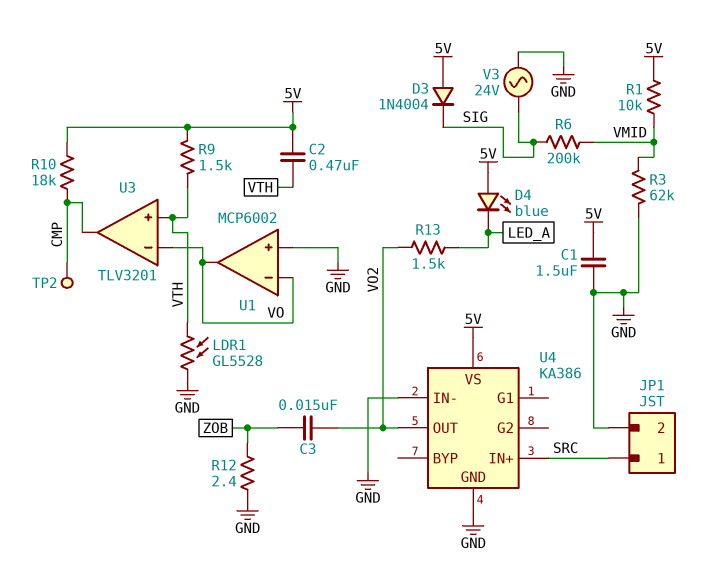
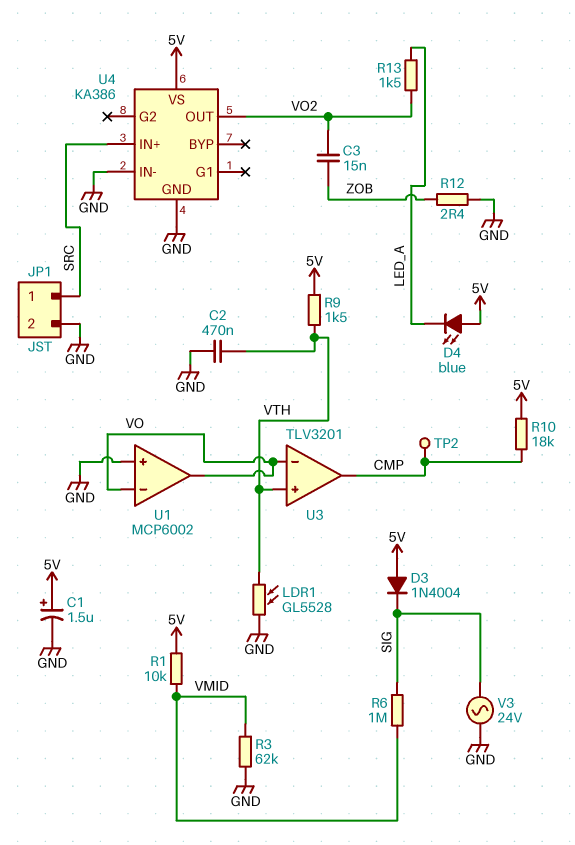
C1: 1.5uF (5V, GND) -> 1.5uF (plus 5V, minus GND)
C2: 470nF (5V, VTH) -> 470nF (GND, VTH)
R6: 200k (SIG, VMID) -> 1M (SIG, VMID)

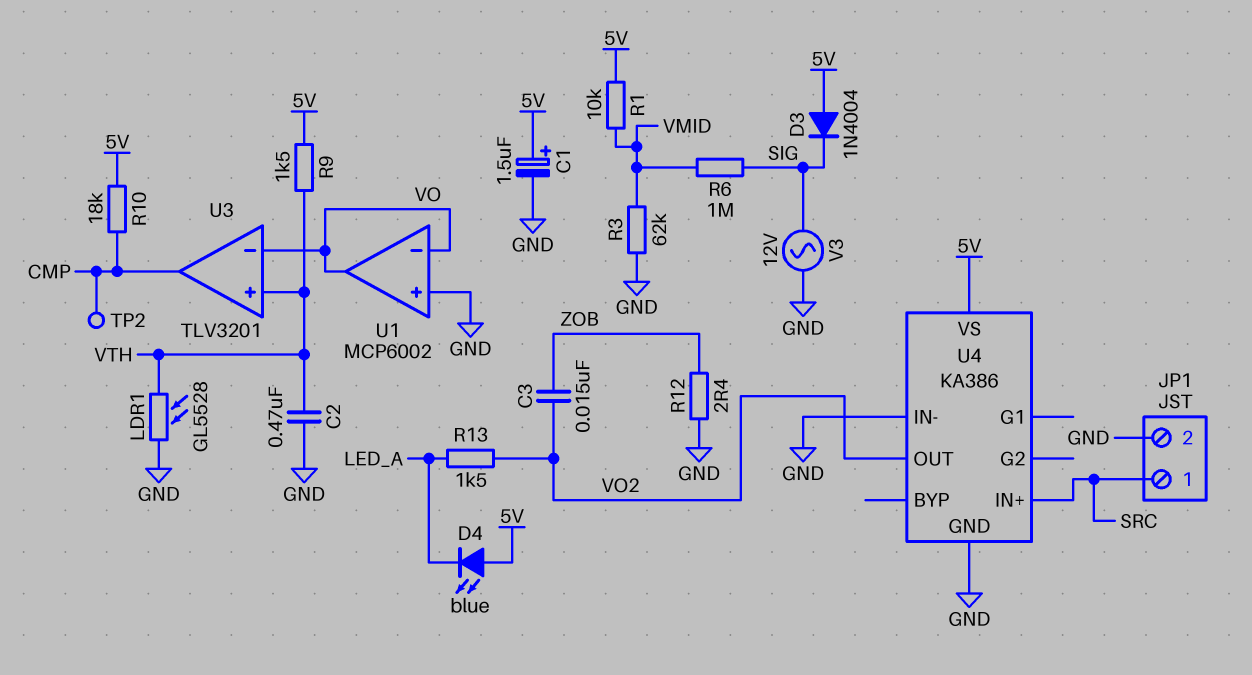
V3: AC 24V (GND, SIG) -> AC 12V (GND, SIG)

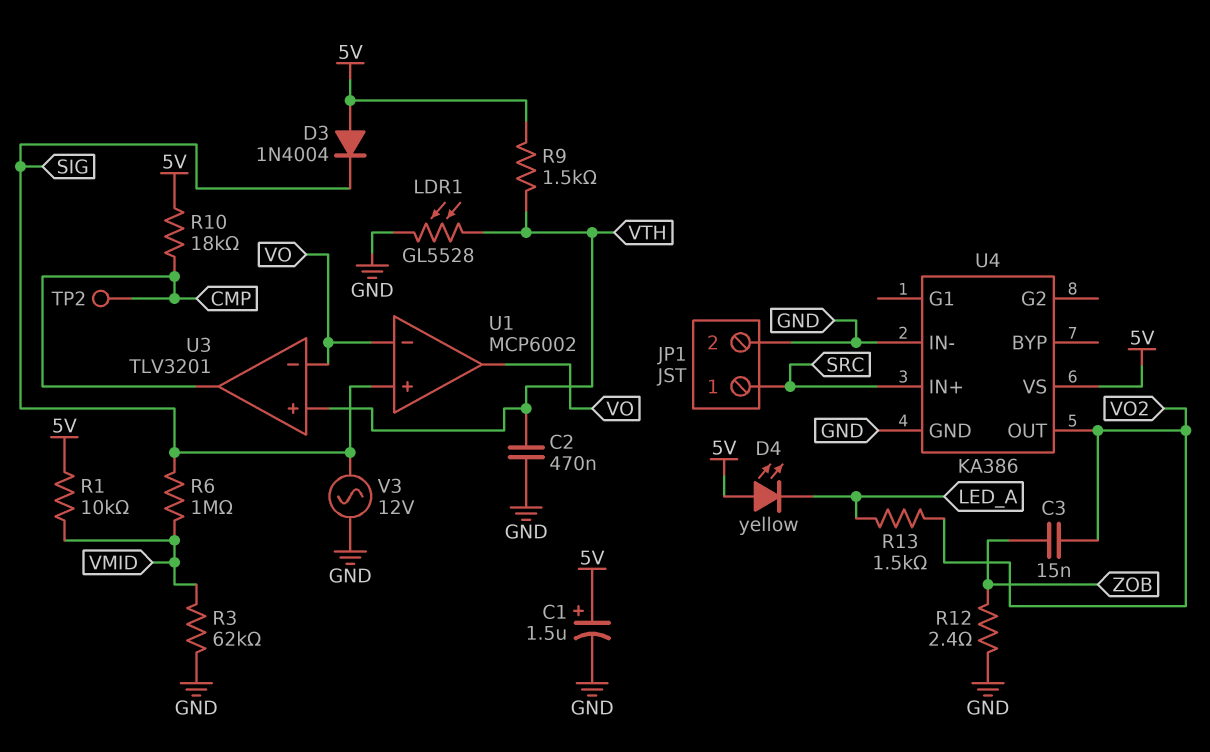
D4: LED blue (A 5V, K LED_A) -> LED yellow (A 5V, K LED_A)
U1 pin in+: GND -> SIG

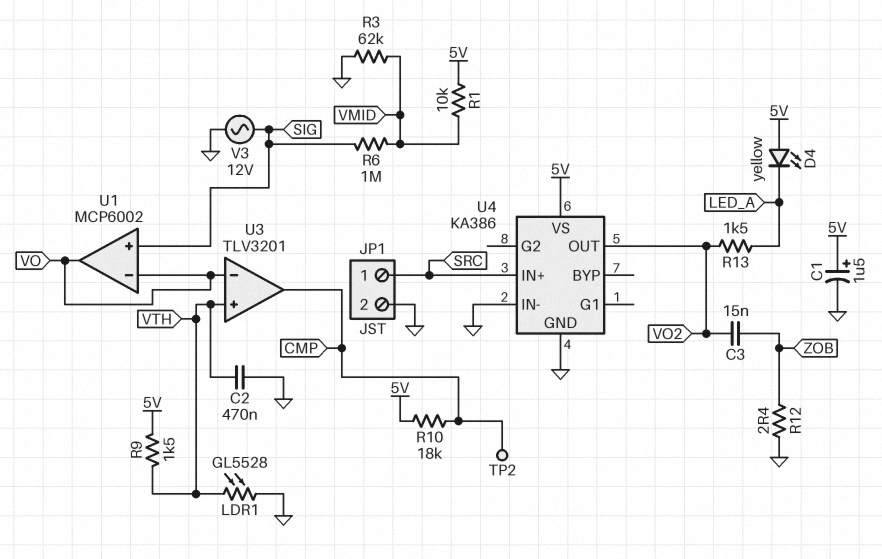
D3: diode 1N4004 (A 5V, K SIG) -> none

